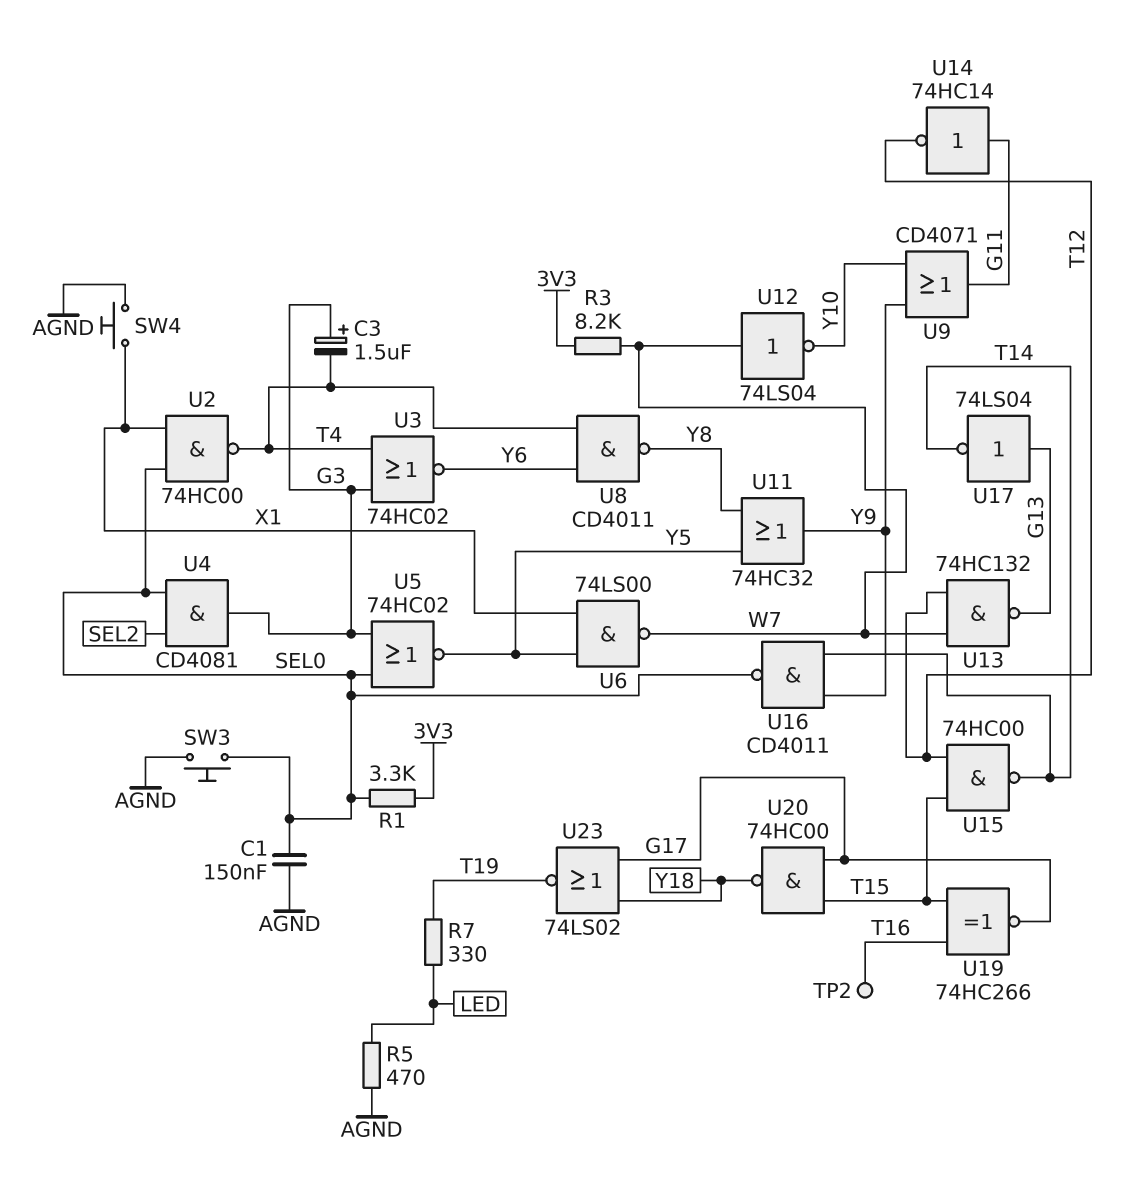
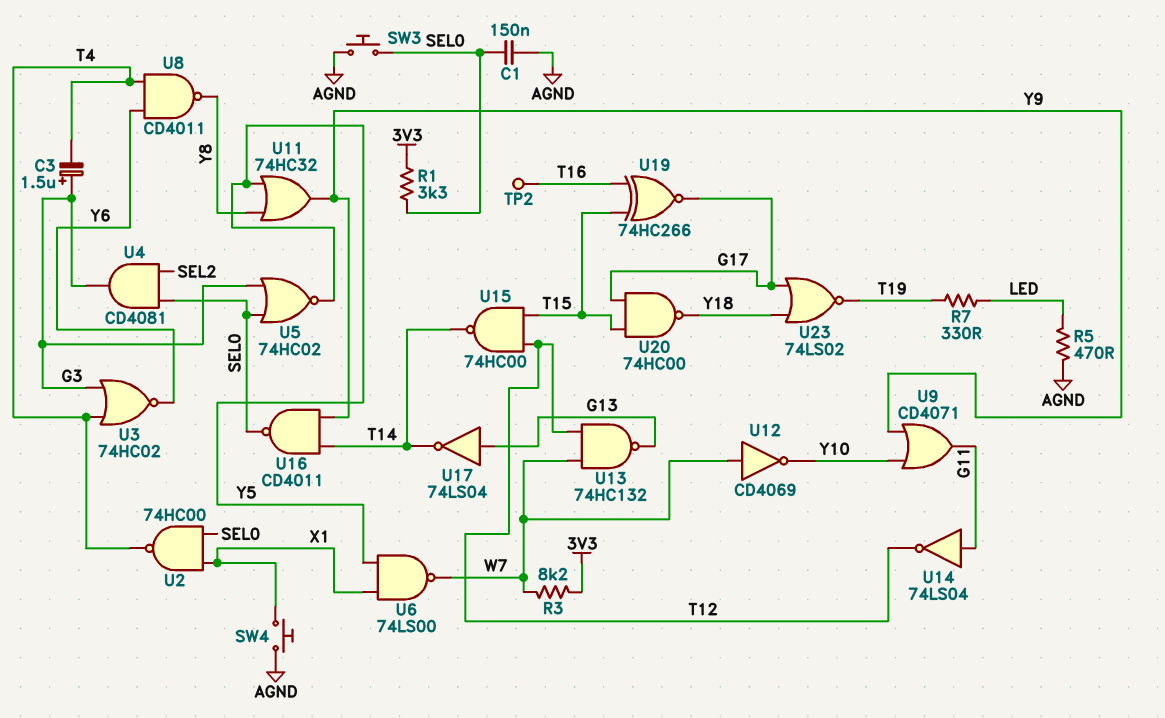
U12: NOT 74LS04 (in W7, out Y10) -> NOT CD4069 (in W7, out Y10)
U14: NOT 74HC14 (in G11, out T12) -> NOT 74LS04 (in G11, out T12)

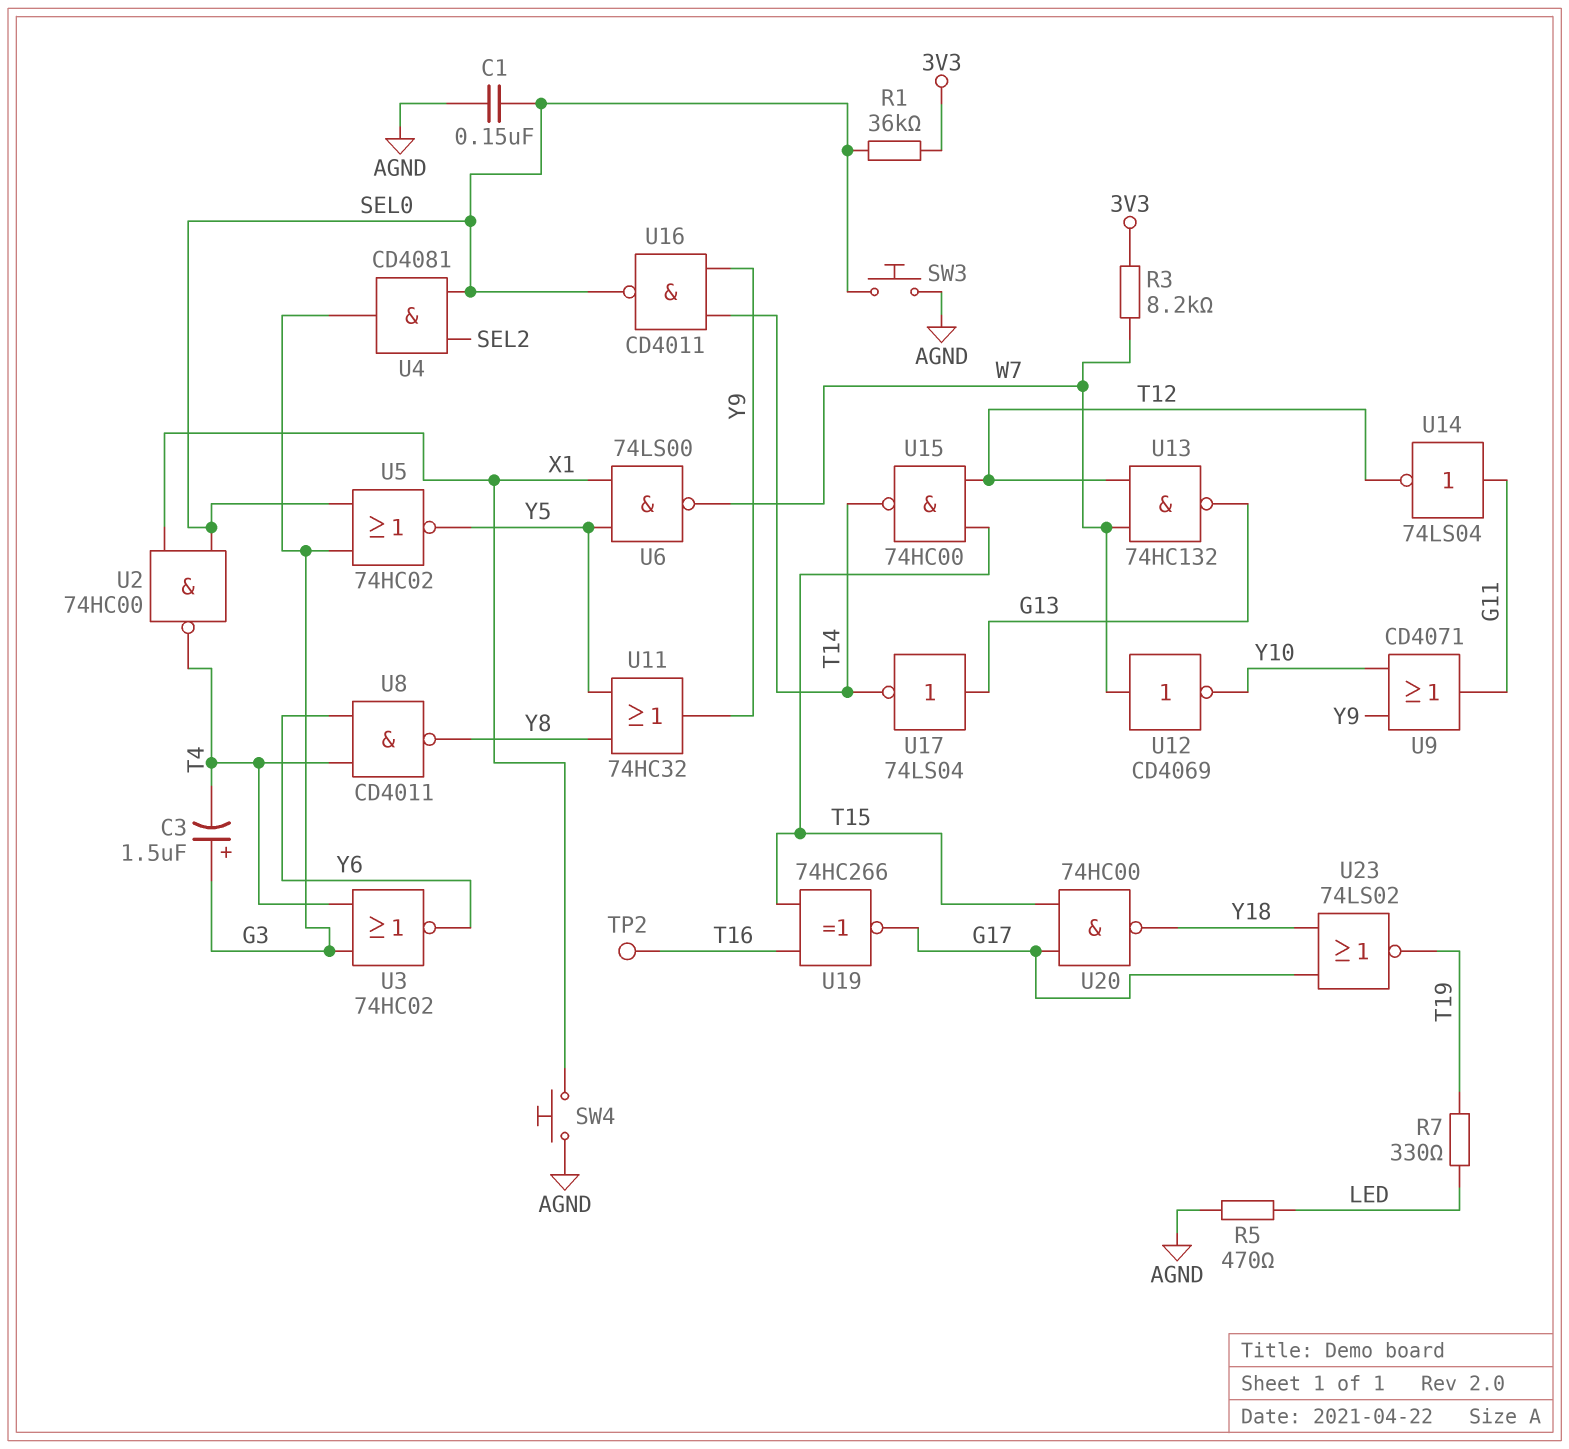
R1: 3.3k (3V3, SEL0) -> 36k (3V3, SEL0)

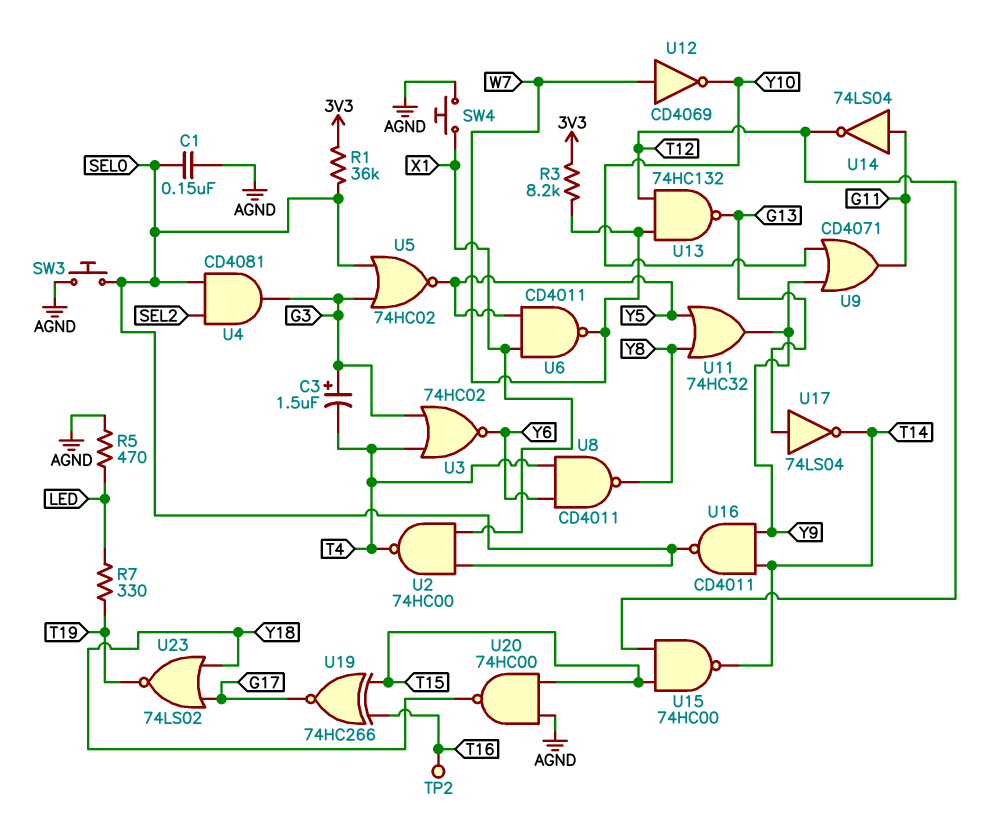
U6: NAND 74LS00 (in X1, in Y5, out W7) -> NAND CD4011 (in X1, in Y5, out W7)
U20: NAND 74HC00 (in G17, in T15, out Y18) -> NAND 74HC00 (in AGND, in T15, out Y18)

